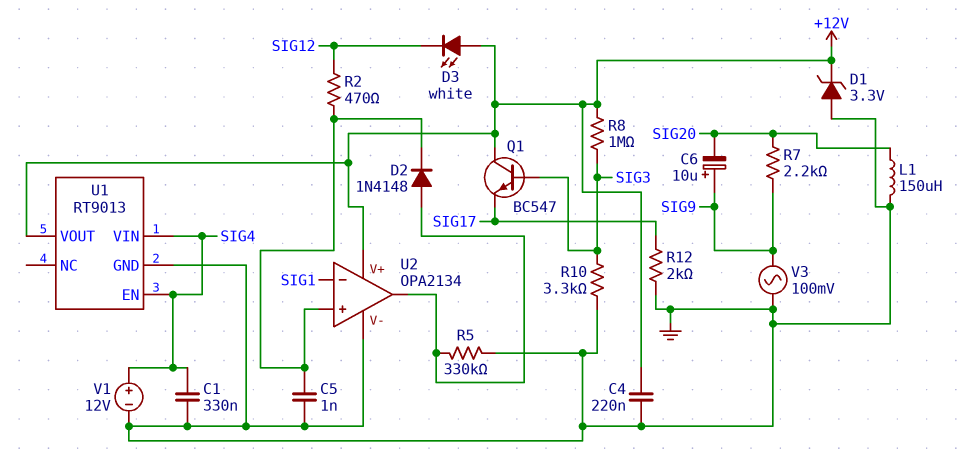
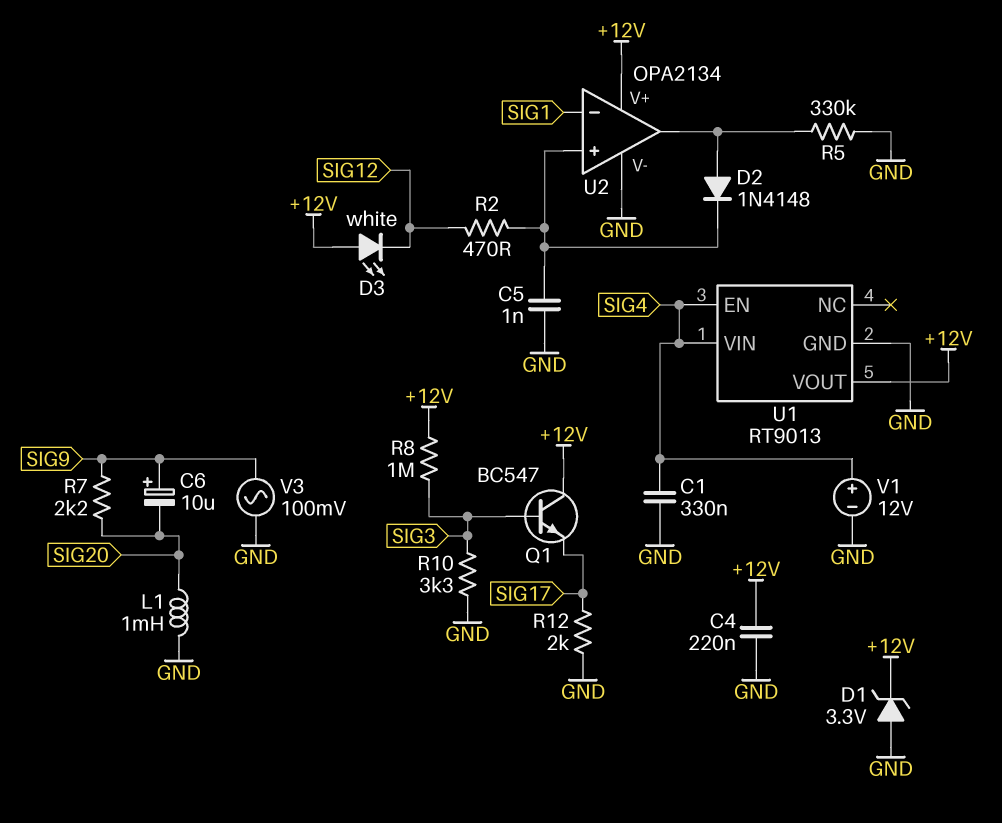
L1: 150uH (GND, SIG20) -> 1mH (GND, SIG20)

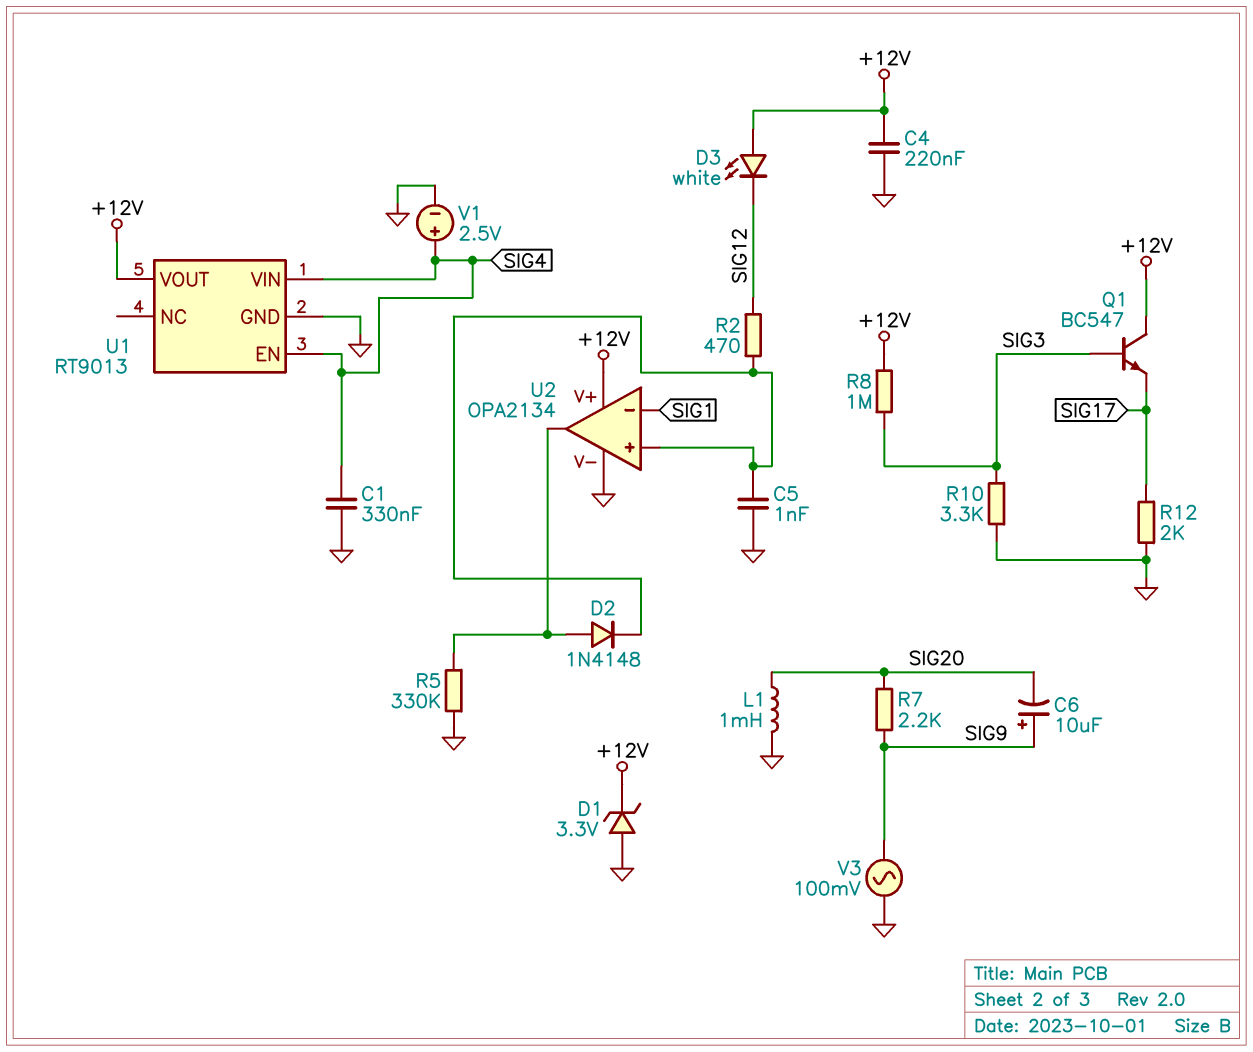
V1: 12V (plus SIG4, minus GND) -> 2.5V (plus SIG4, minus GND)

